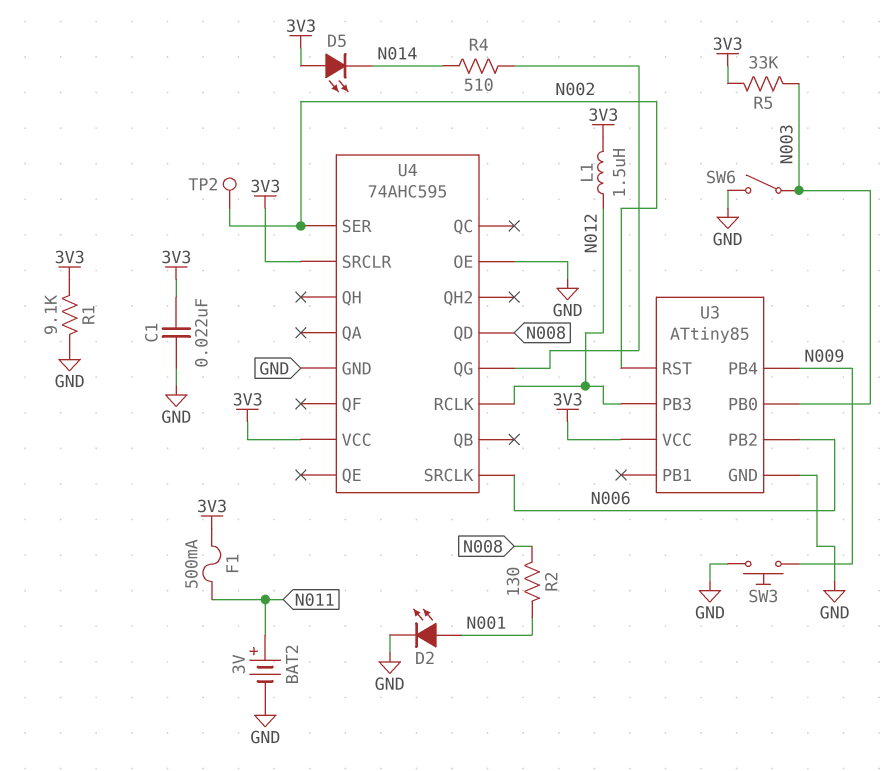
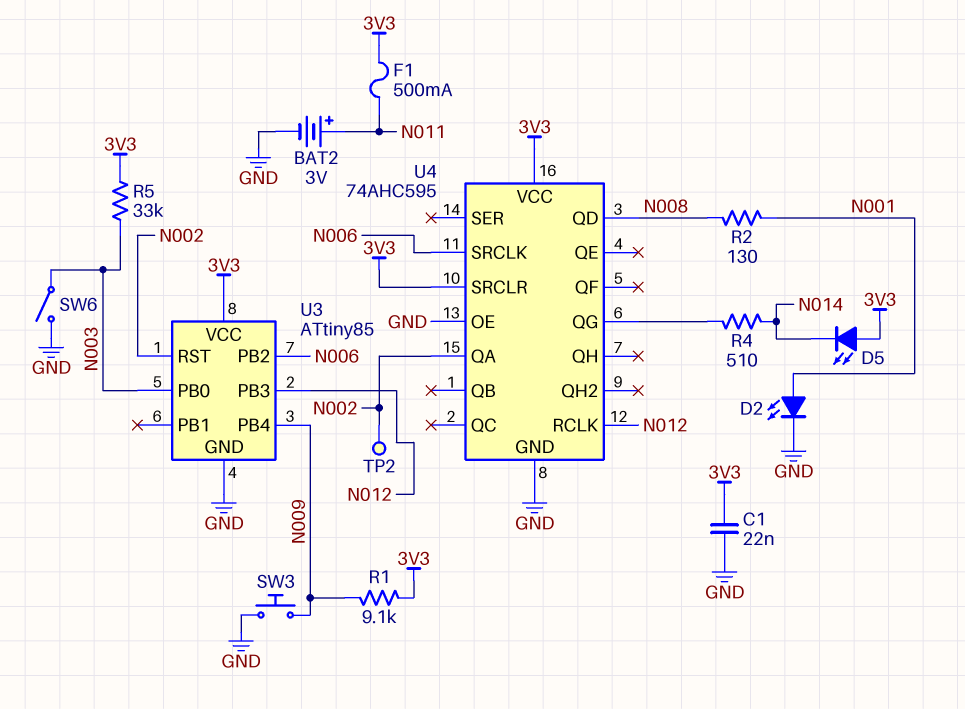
L1: 1.5uH (3V3, N012) -> none
R1: 9.1k (3V3, GND) -> 9.1k (3V3, N009)
U4 pin QA: none -> N002
U4 pin SER: N002 -> none

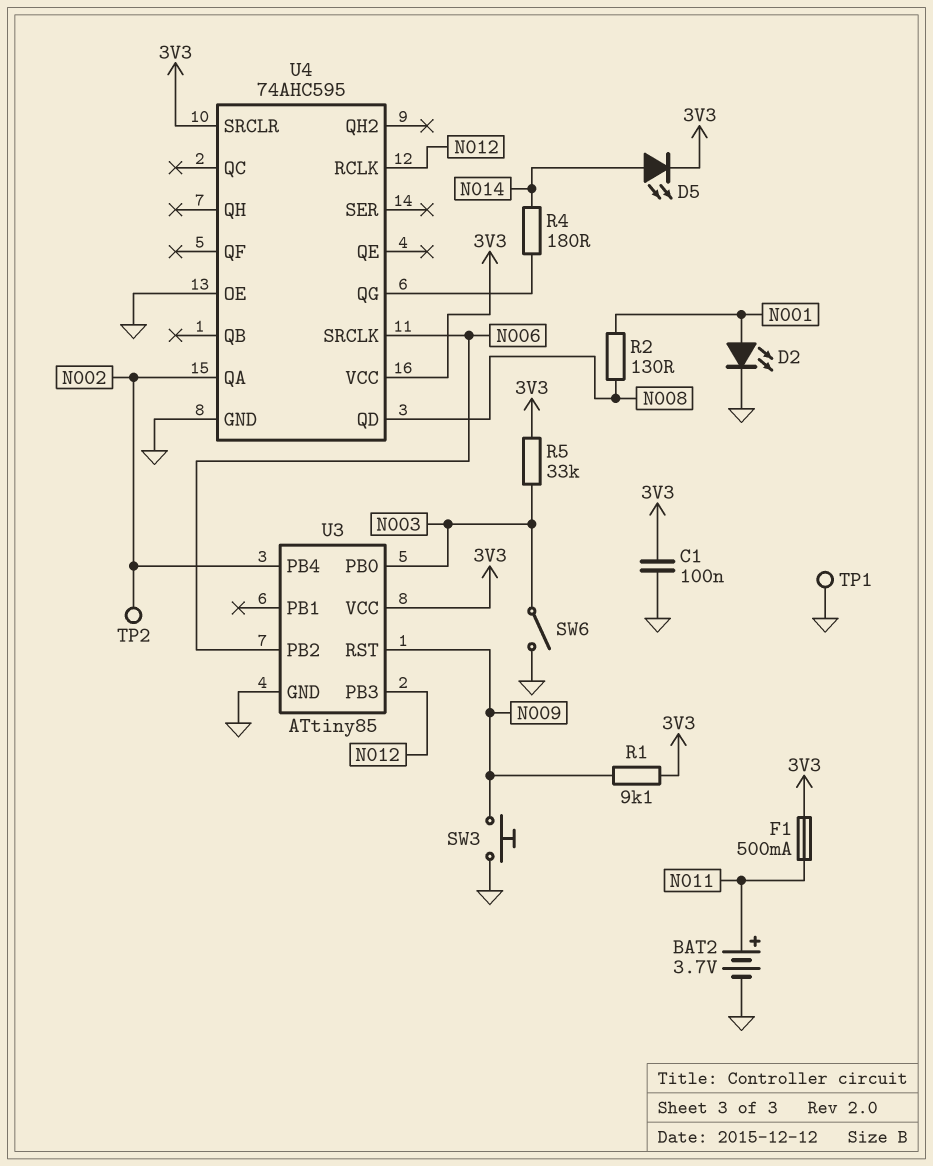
BAT2: 3V (plus N011, minus GND) -> 3.7V (plus N011, minus GND)
C1: 22nF (3V3, GND) -> 100nF (3V3, GND)
D5: LED (A 3V3, K N014) -> LED (A N014, K 3V3)
R4: 510 (N014, U4/QG) -> 180 (N014, U4/QG)
TP1: none -> test point (GND)
U3 pin PB4: N009 -> N002
U3 pin RST: N002 -> N009

